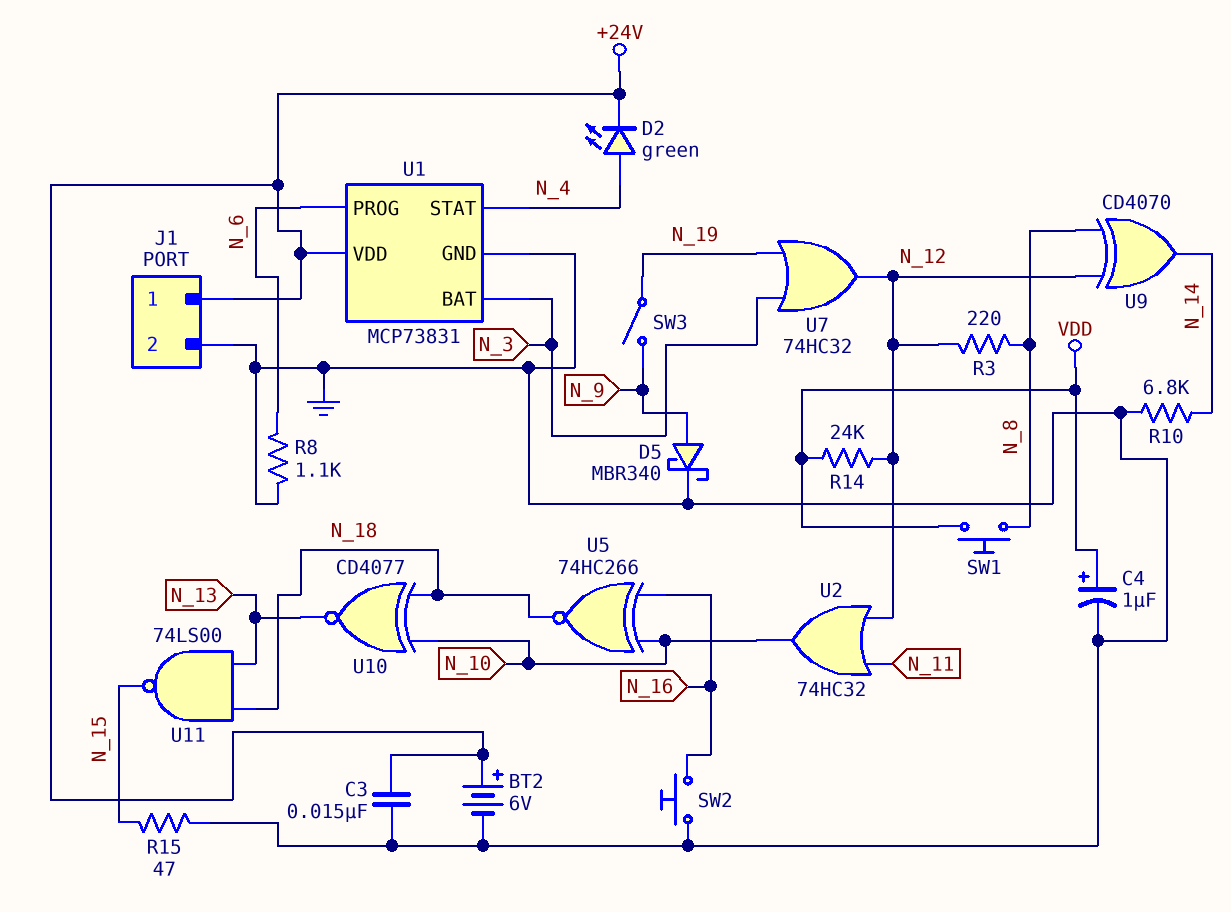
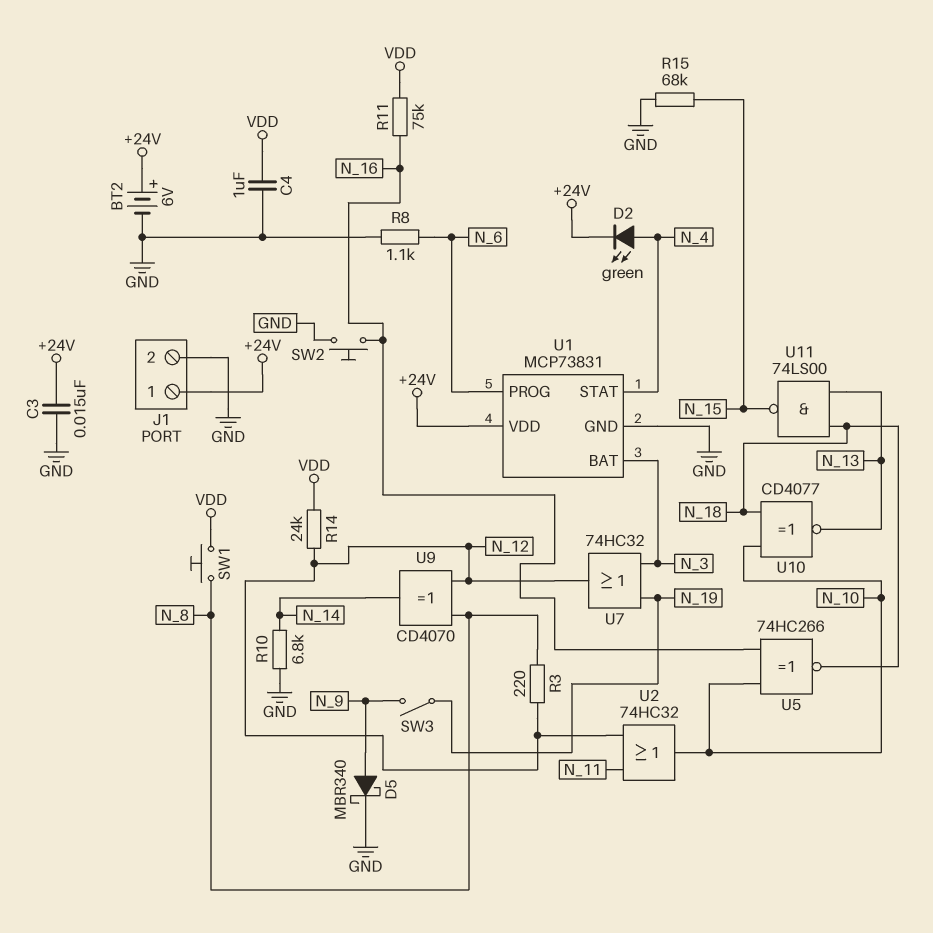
C4: 1uF (plus VDD, minus GND) -> 1uF (GND, VDD)
R11: none -> 75k (N_16, VDD)
R15: 47 (GND, N_15) -> 68k (GND, N_15)

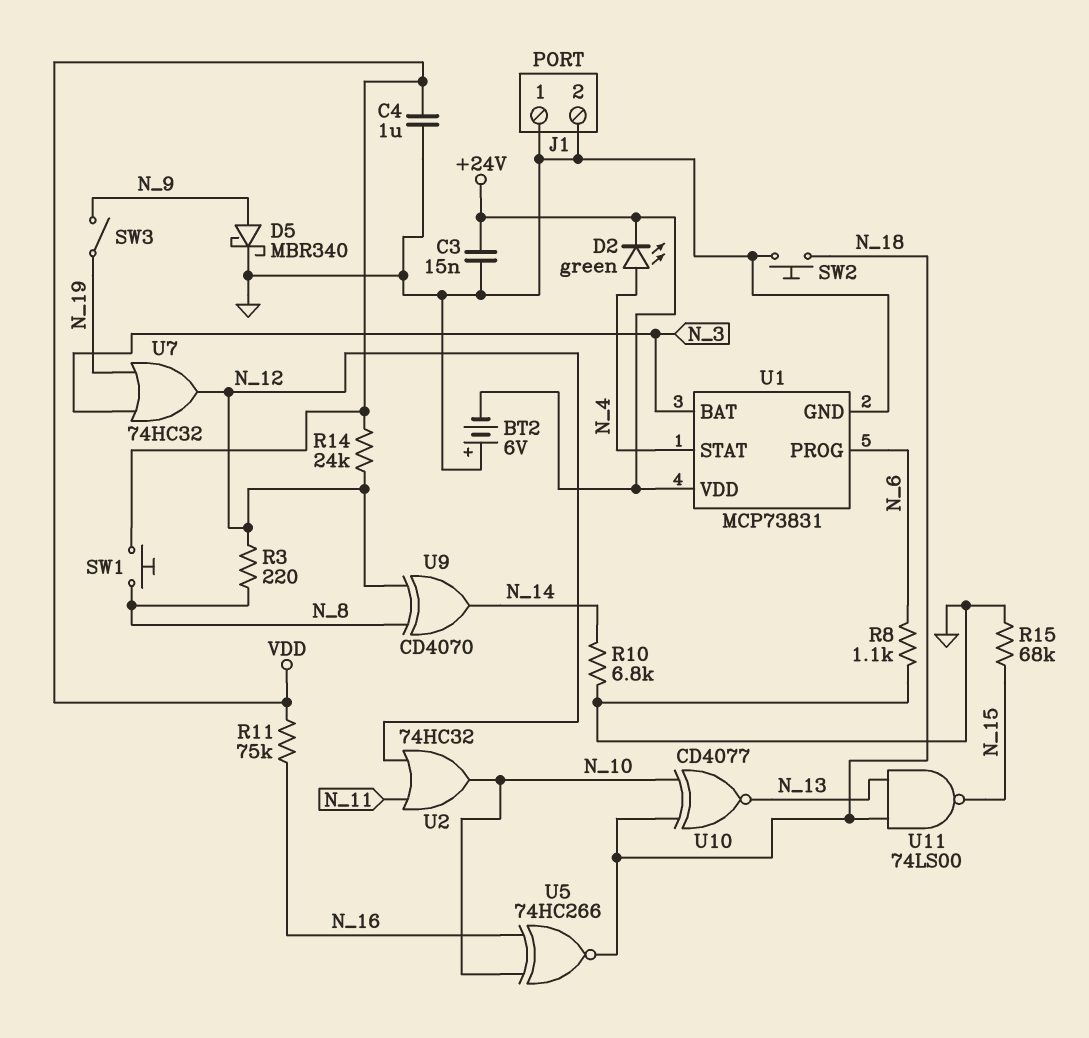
BT2: 6V (plus +24V, minus GND) -> 6V (plus GND, minus +24V)
J1 pin 1: +24V -> GND
SW2: button (GND, N_16) -> button (GND, N_18)

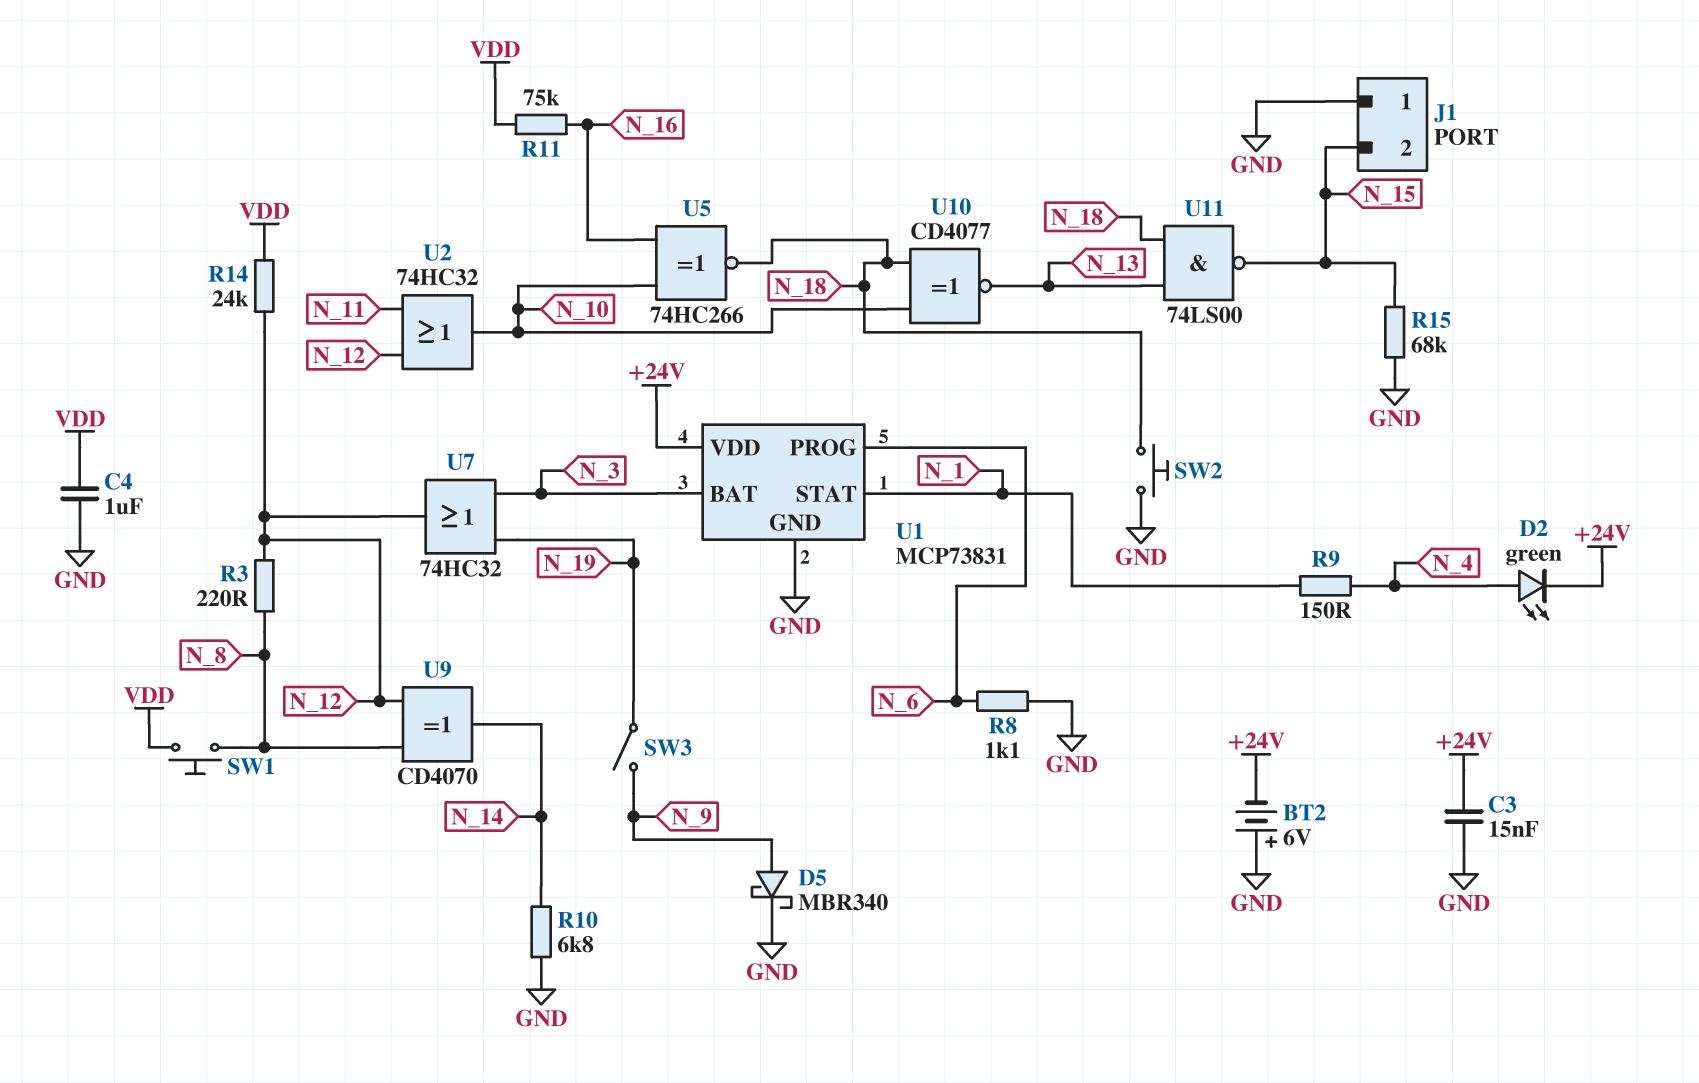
J1 pin 2: GND -> N_15
R9: none -> 150 (N_1, N_4)
U1 pin STAT: N_4 -> N_1

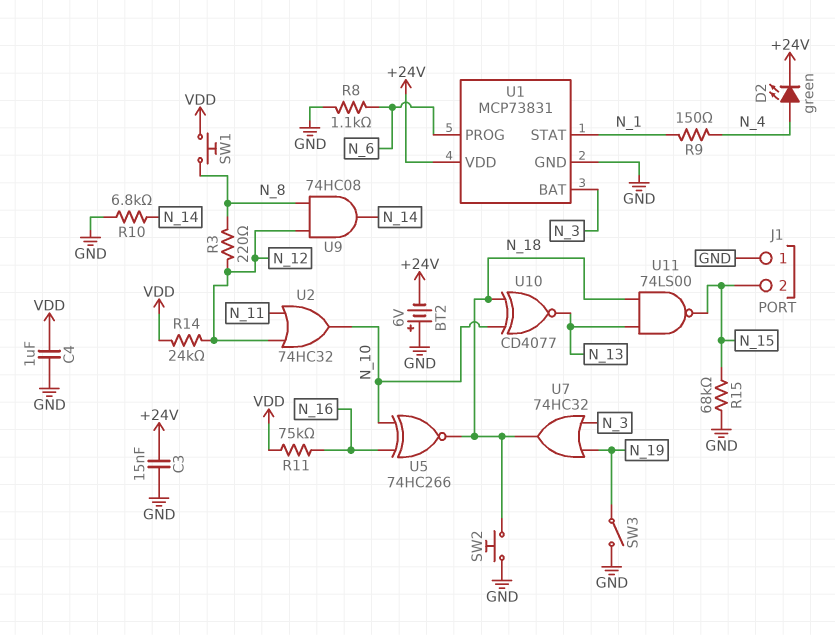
D5: schottky MBR340 (A N_9, K GND) -> none
SW3: switch (N_9, N_19) -> switch (GND, N_19)
U7: OR 74HC32 (in N_3, in N_19, out N_12) -> OR 74HC32 (in N_3, in N_19, out N_18)
U9: XOR CD4070 (in N_8, in N_12, out N_14) -> AND 74HC08 (in N_8, in N_12, out N_14)

